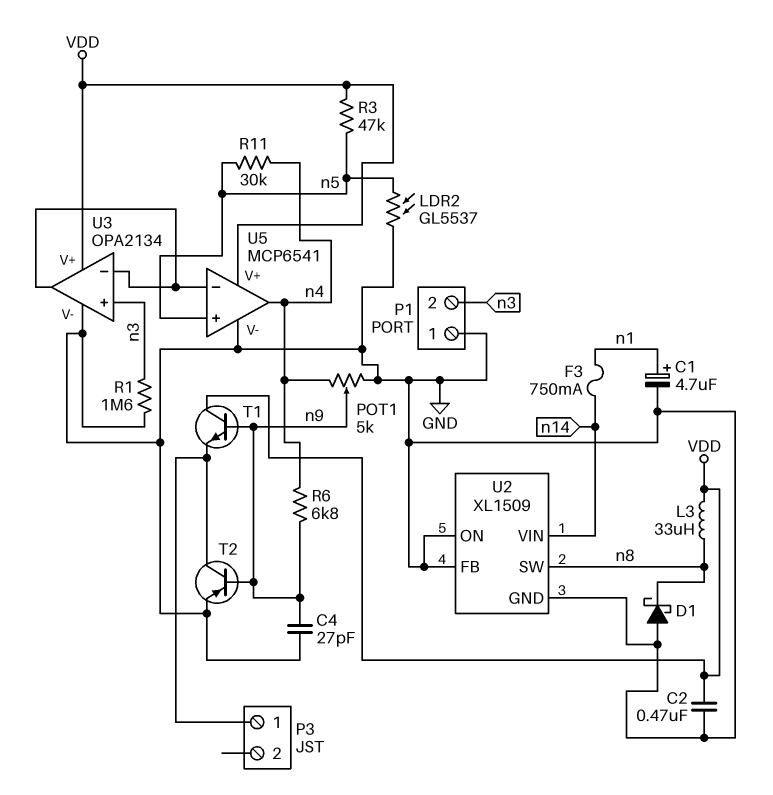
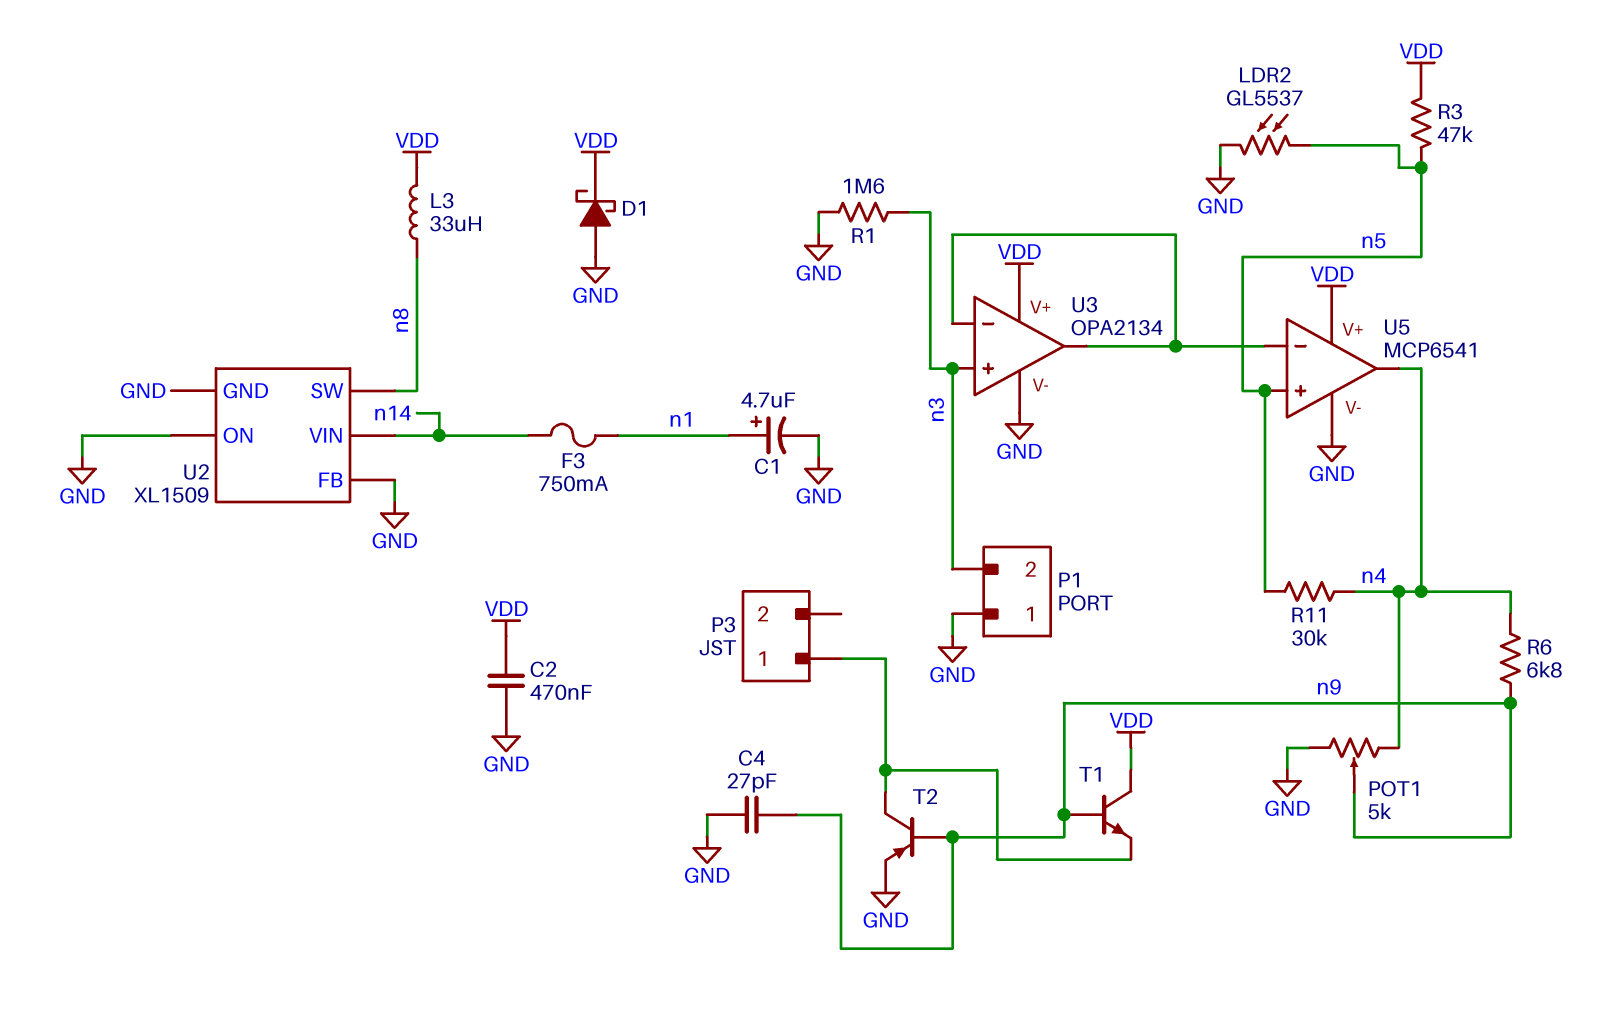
D1: schottky (A GND, K n8) -> schottky (A GND, K VDD)

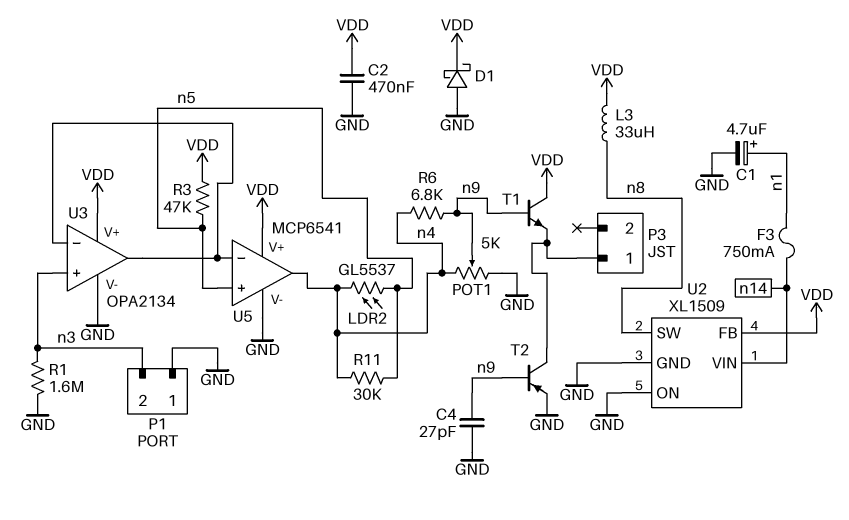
LDR2: GL5537 (GND, n5) -> GL5537 (n4, n5)
U2 pin FB: GND -> VDD

